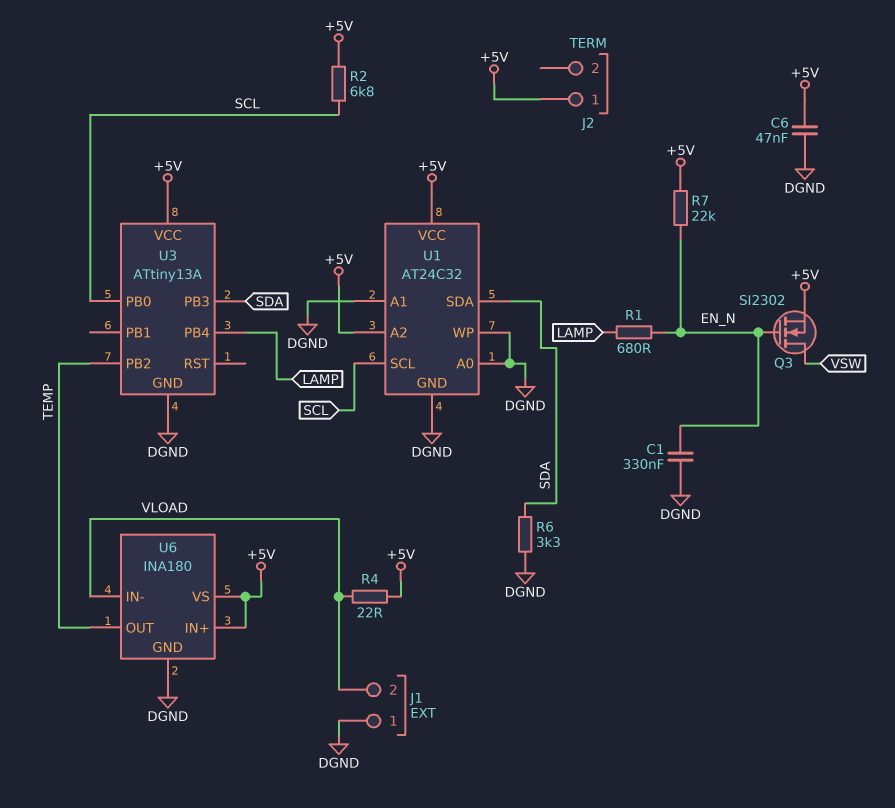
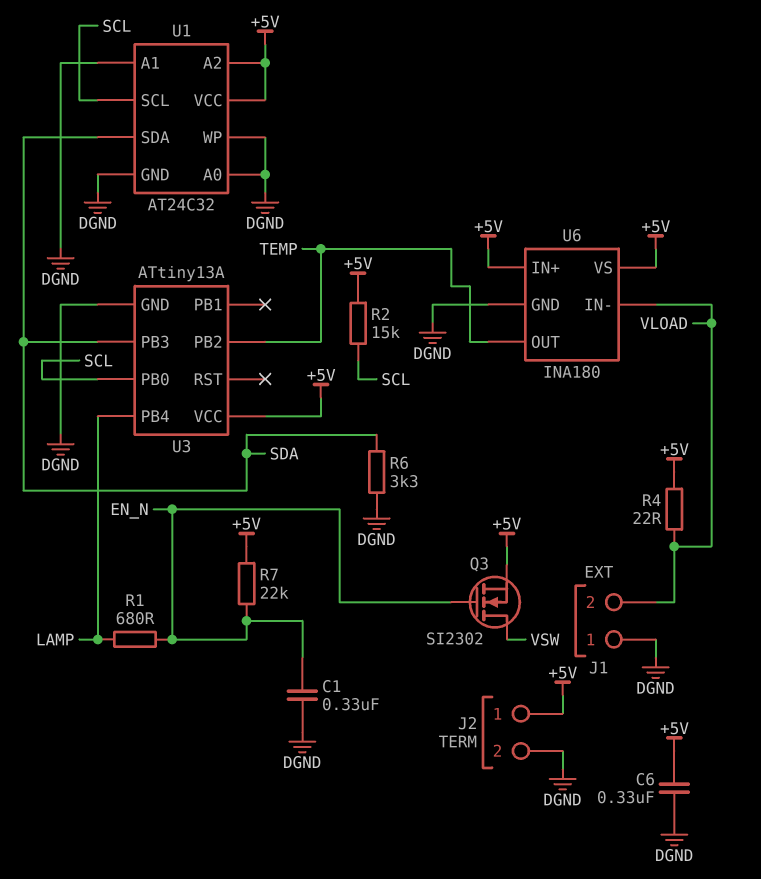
C6: 47nF (+5V, DGND) -> 330nF (+5V, DGND)
J2 pin 2: none -> DGND
R2: 6.8k (+5V, SCL) -> 15k (+5V, SCL)

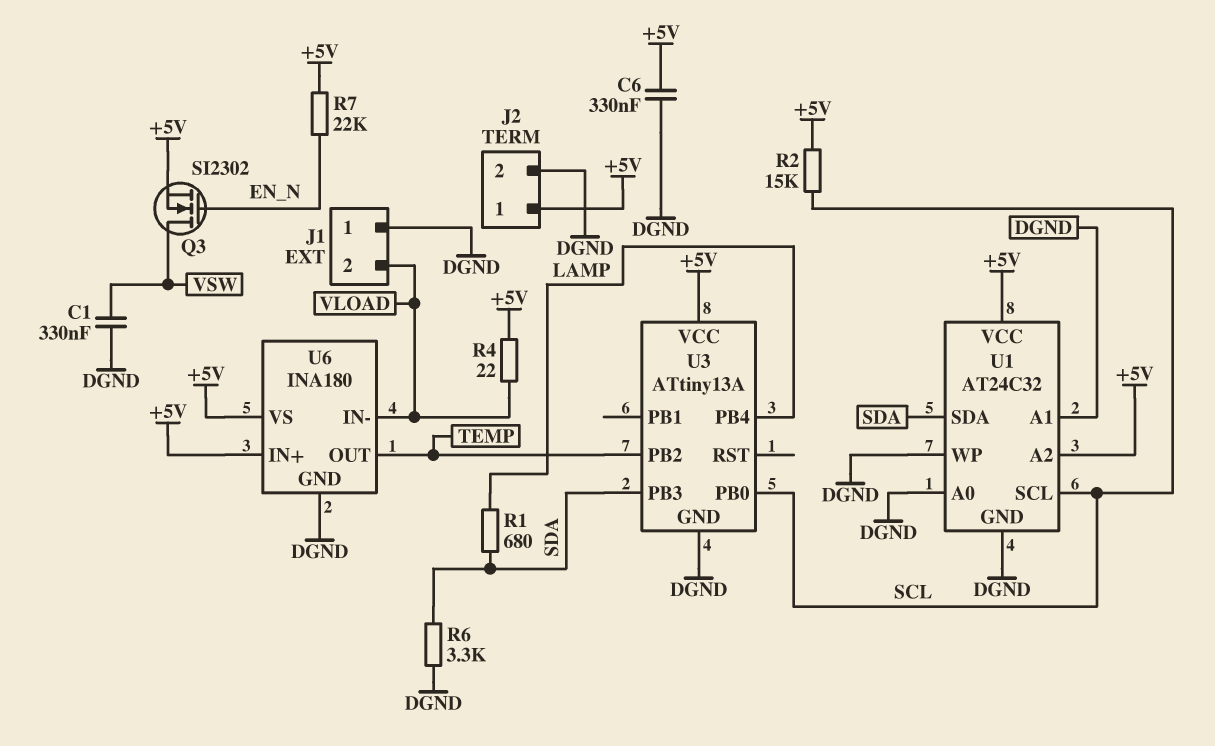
C1: 330nF (DGND, EN_N) -> 330nF (DGND, VSW)
R1: 680 (EN_N, LAMP) -> 680 (LAMP, SDA)

